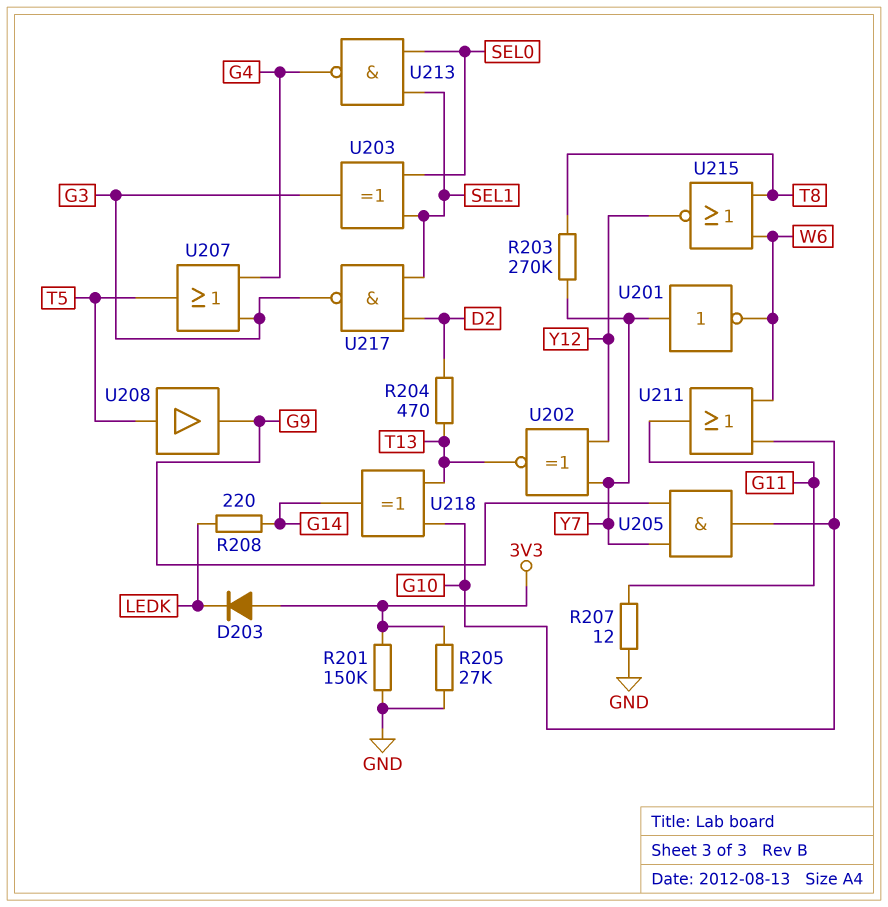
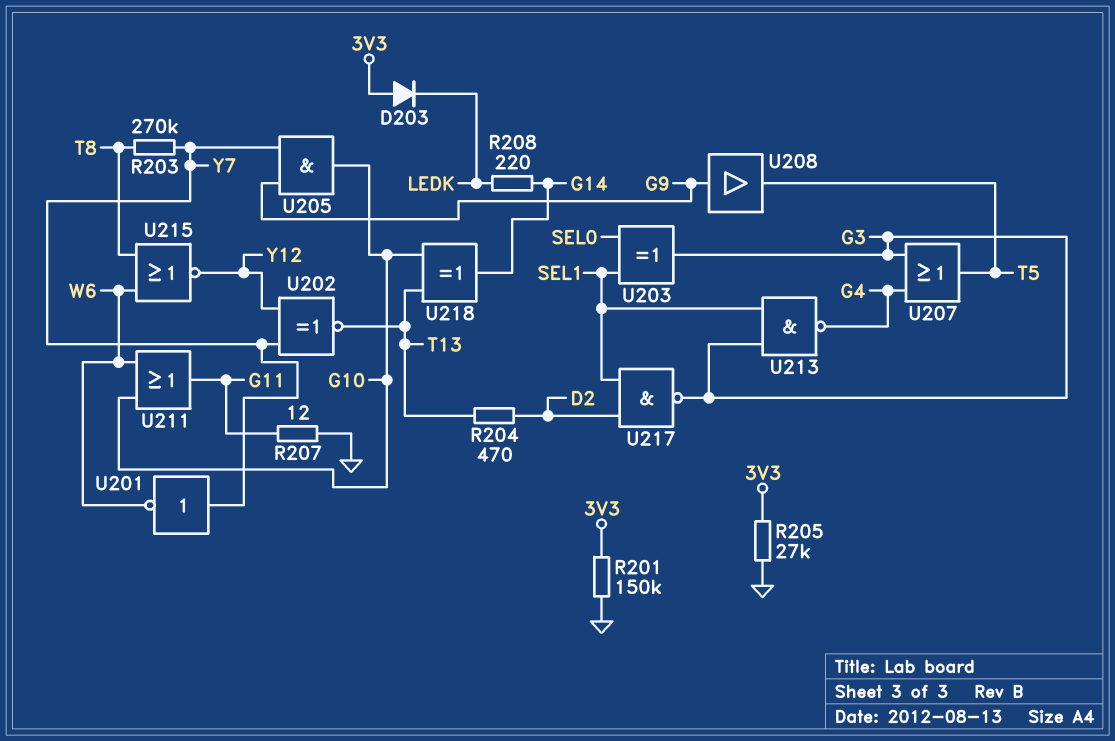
U208: buffer (in T5, out G9) -> buffer (in G9, out T5)
U213: NAND (in SEL0, in SEL1, out G4) -> NAND (in G3, in SEL1, out G4)

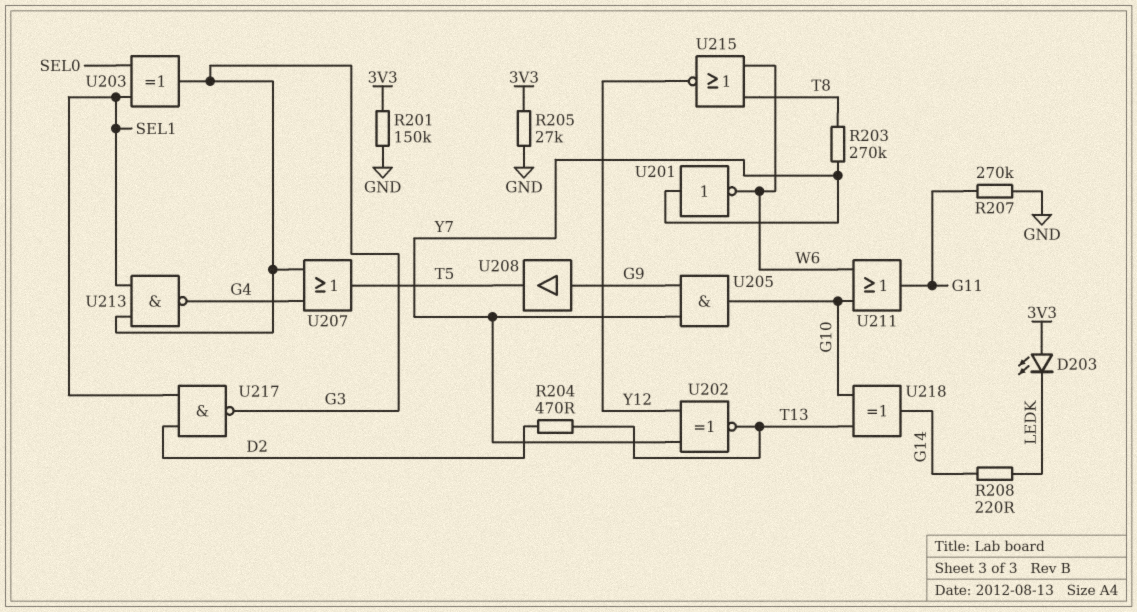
D203: diode (A 3V3, K LEDK) -> LED (A 3V3, K LEDK)
R207: 12 (G11, GND) -> 270k (G11, GND)

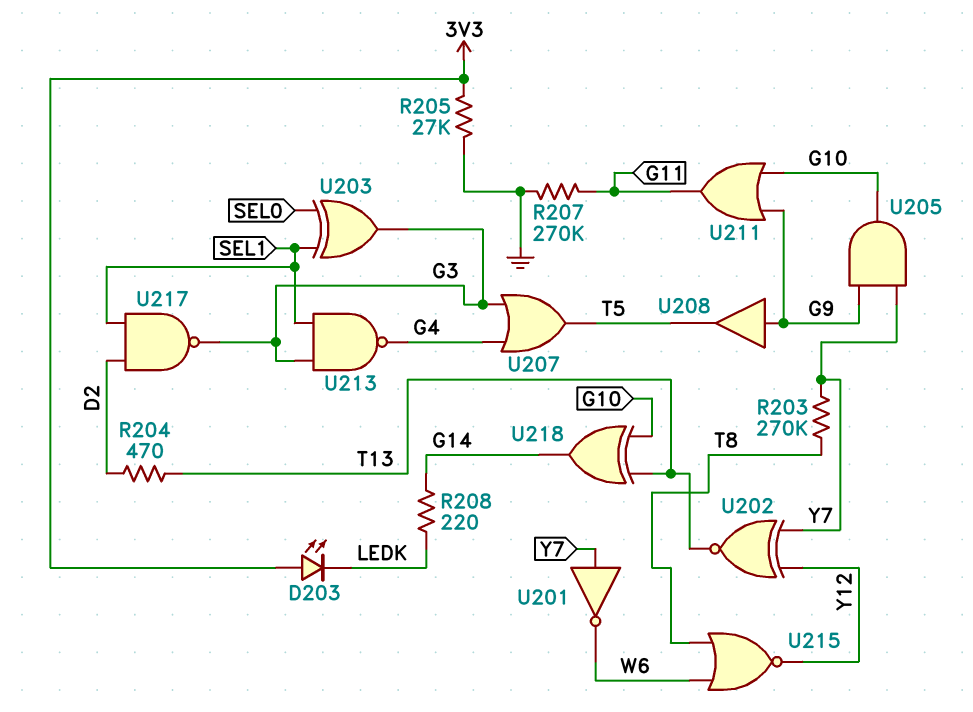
R201: 150k (3V3, GND) -> none
U211: OR (in G10, in W6, out G11) -> OR (in G9, in G10, out G11)

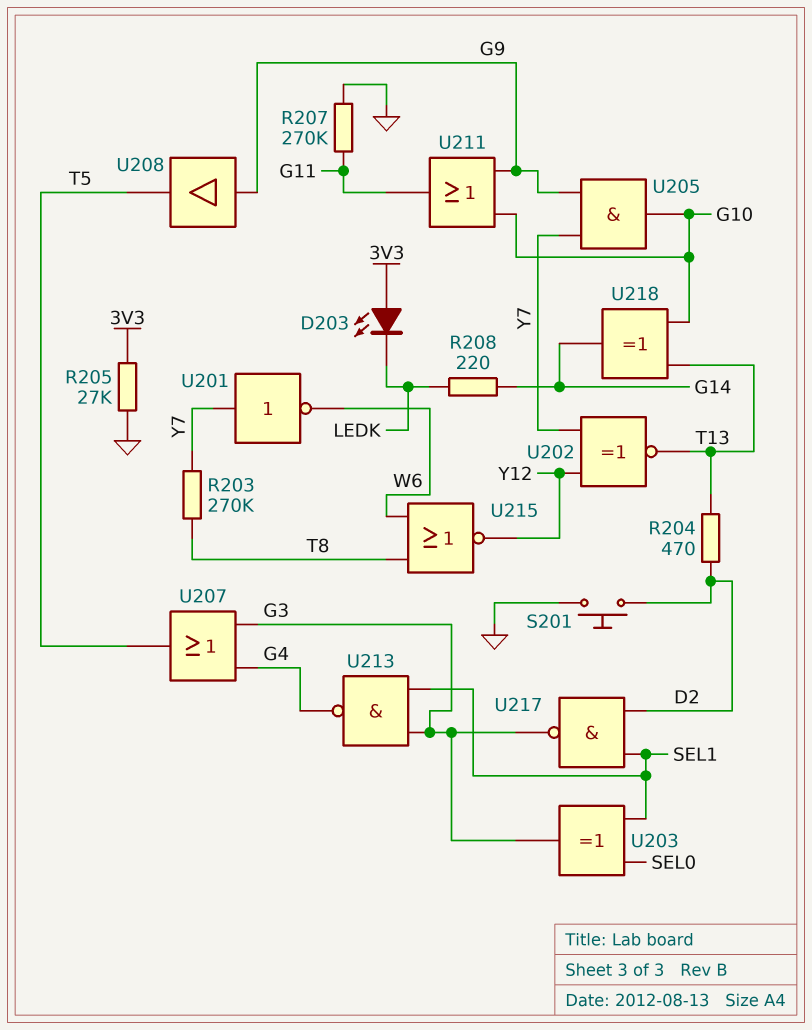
S201: none -> button (D2, GND)

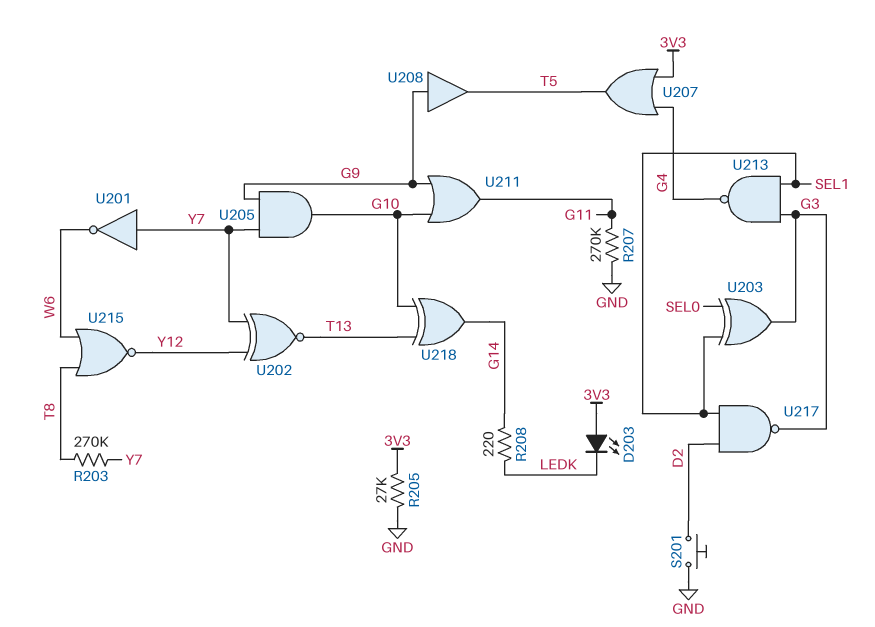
R204: 470 (D2, T13) -> none
U207: OR (in G3, in G4, out T5) -> OR (in 3V3, in G4, out T5)

